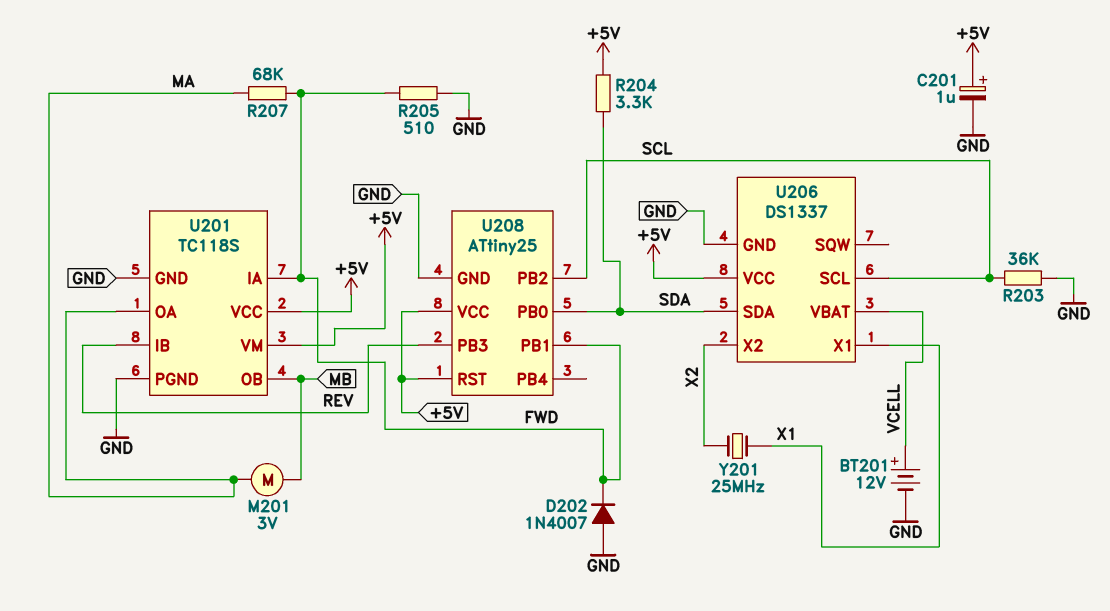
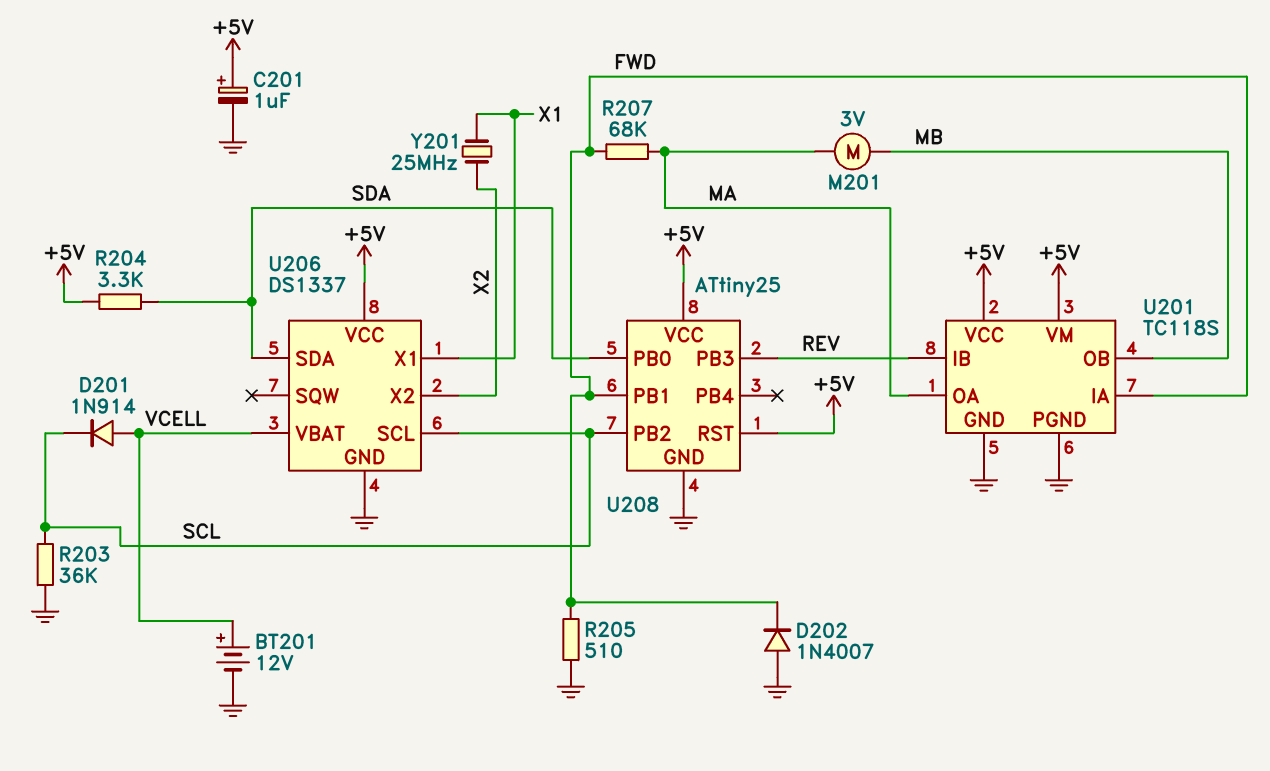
D201: none -> diode 1N914 (A VCELL, K SCL)

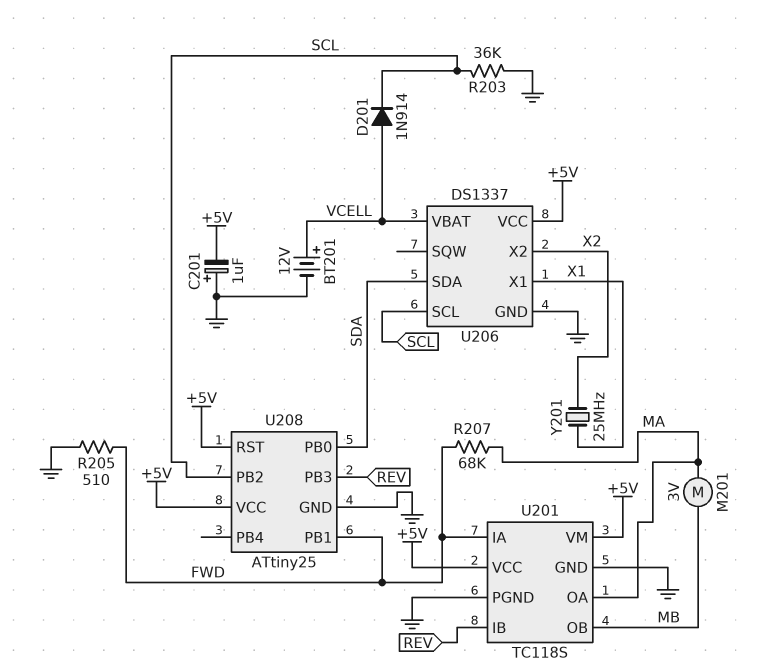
C201: 1uF (plus +5V, minus GND) -> 1uF (plus GND, minus +5V)
D202: diode 1N4007 (A GND, K FWD) -> none
R204: 3.3k (+5V, SDA) -> none

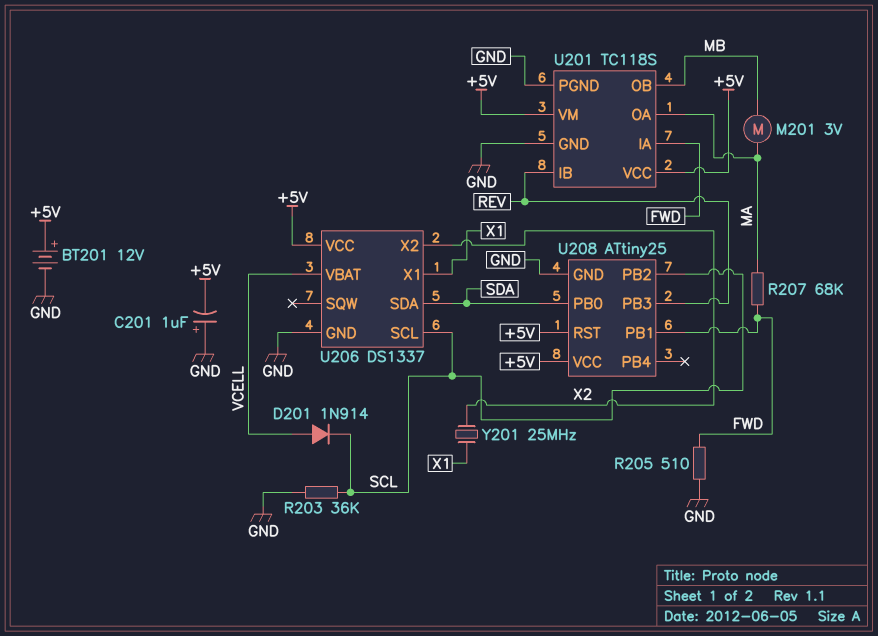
BT201: 12V (plus VCELL, minus GND) -> 12V (plus +5V, minus GND)

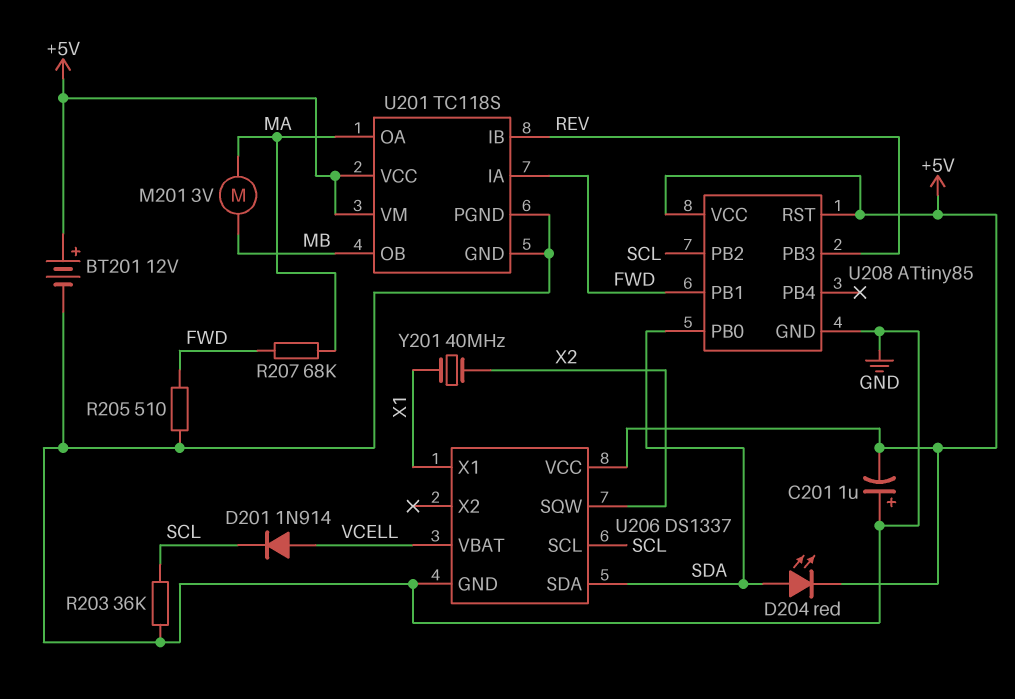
D204: none -> LED red (A SDA, K +5V)
U206 pin SQW: none -> X2
U206 pin X2: X2 -> none
U208: ATtiny25 -> ATtiny85
Y201: 25MHz (X1, X2) -> 40MHz (X1, X2)

